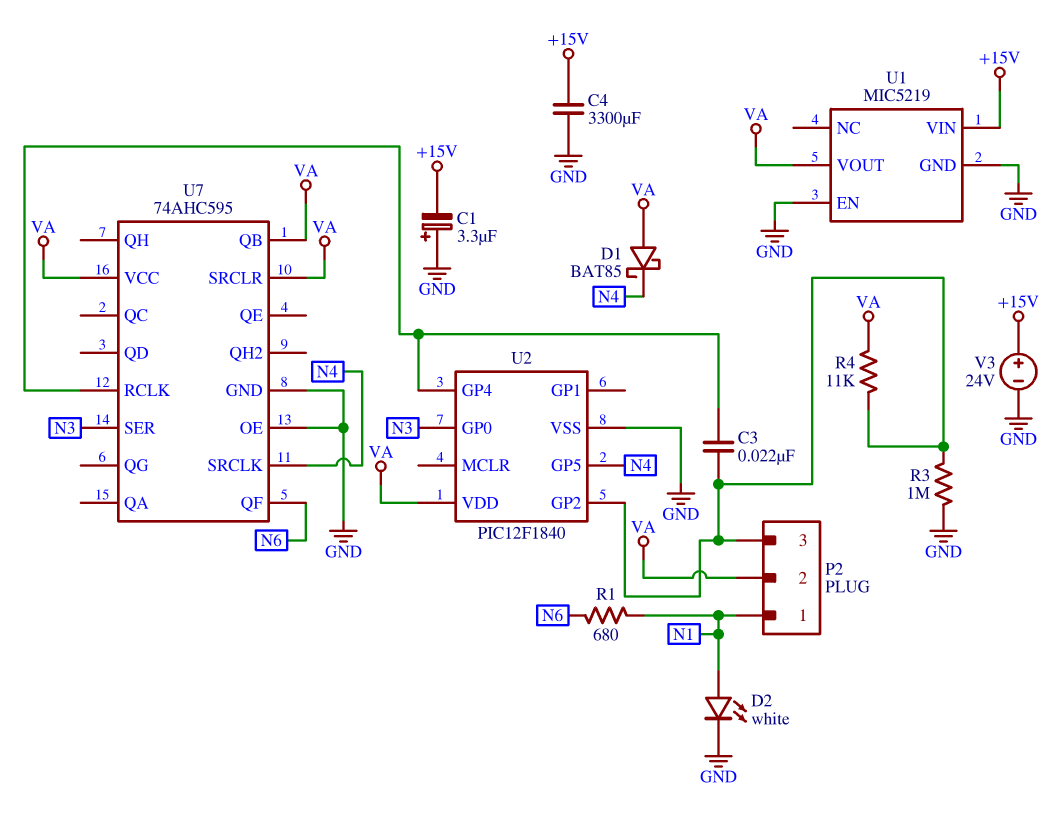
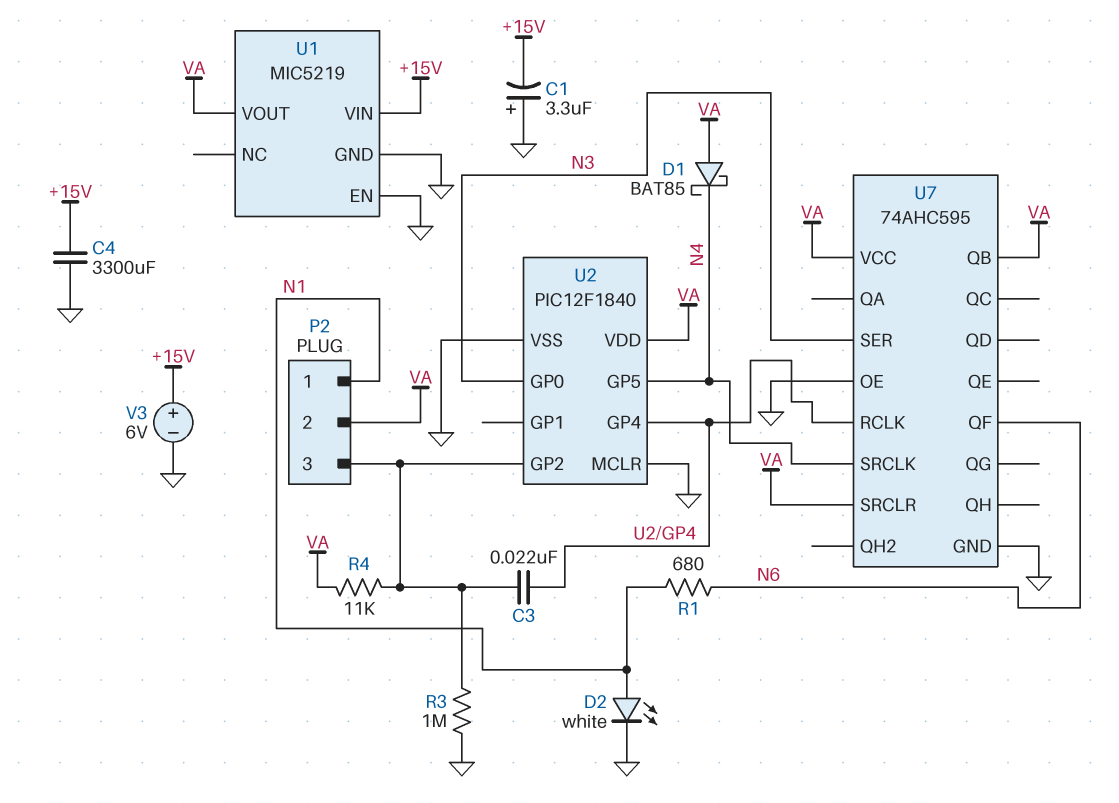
U2 pin MCLR: none -> GND
V3: 24V (plus +15V, minus GND) -> 6V (plus +15V, minus GND)

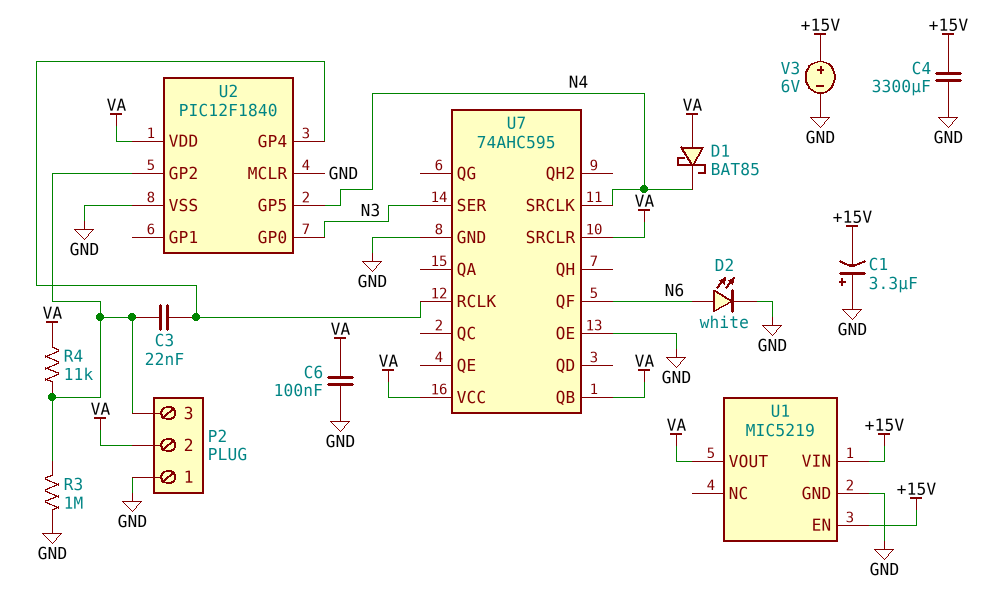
C6: none -> 100nF (GND, VA)
D2: LED white (A N1, K GND) -> LED white (A N6, K GND)
P2 pin 1: N1 -> GND
R1: 680 (N1, N6) -> none
U1 pin EN: GND -> +15V

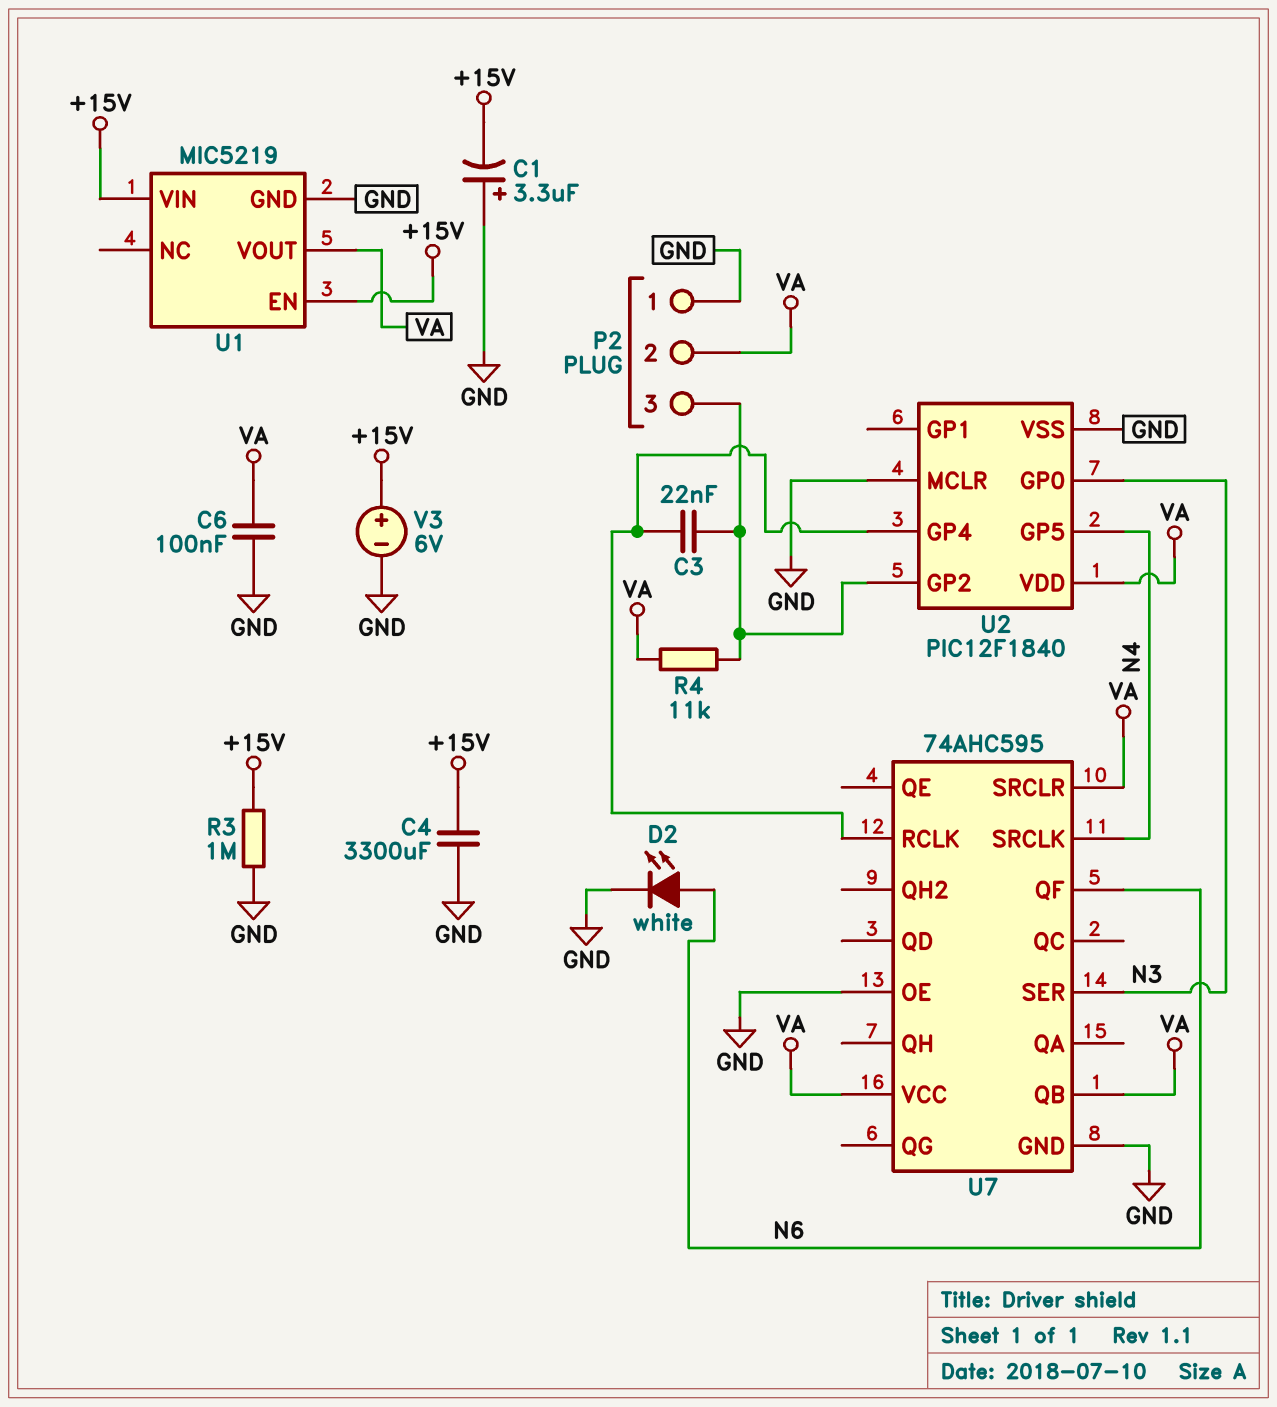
D1: schottky BAT85 (A VA, K N4) -> none
R3: 1M (GND, P2/3) -> 1M (+15V, GND)

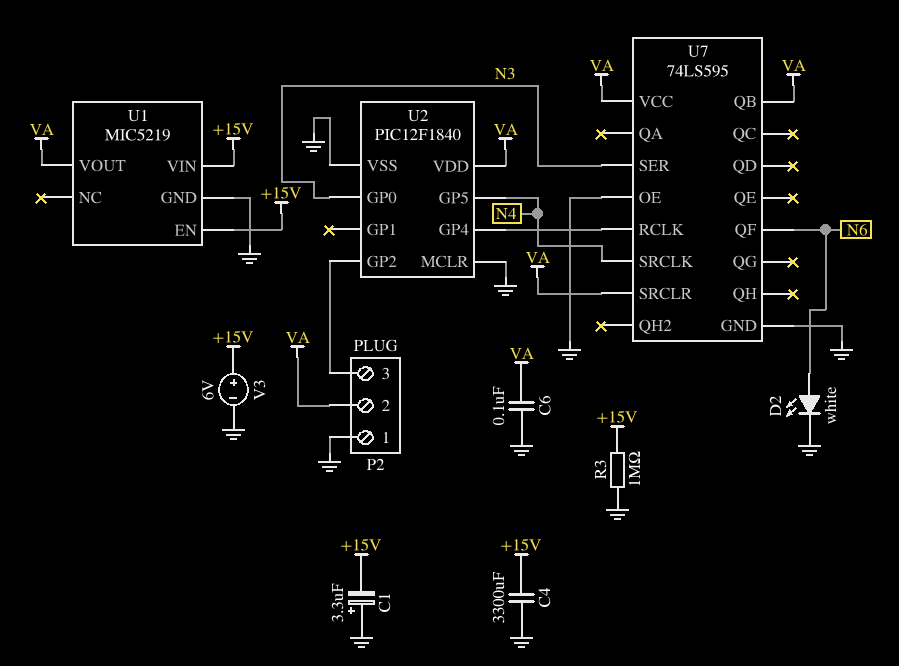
C3: 22nF (P2/3, U2/GP4) -> none
R4: 11k (P2/3, VA) -> none
U7: 74AHC595 -> 74LS595

